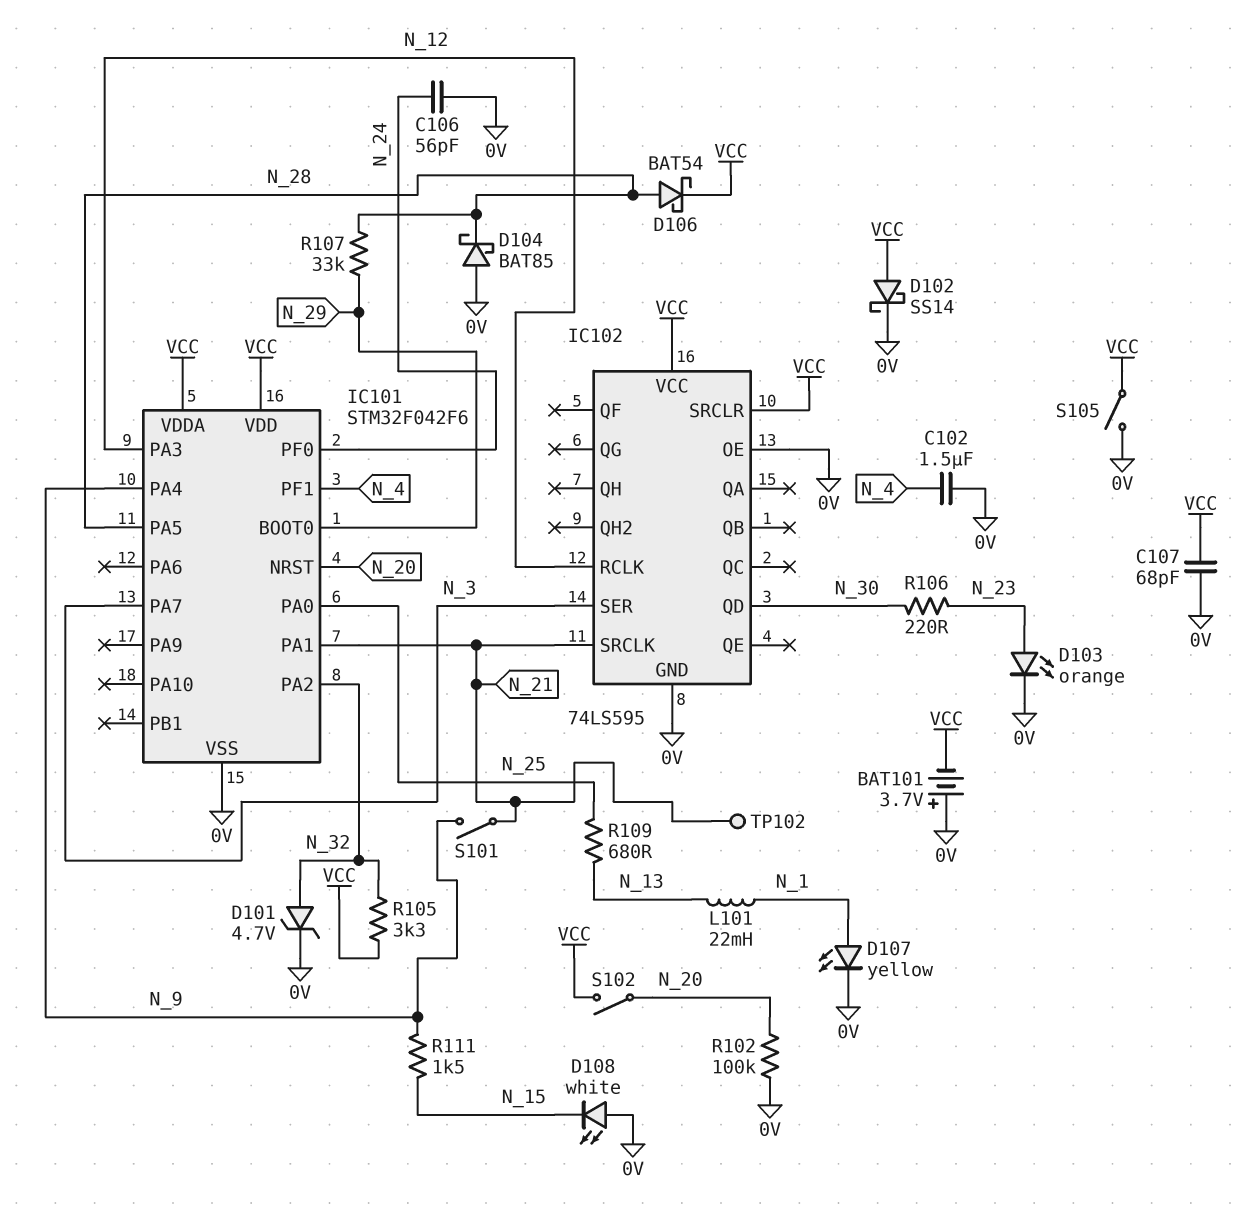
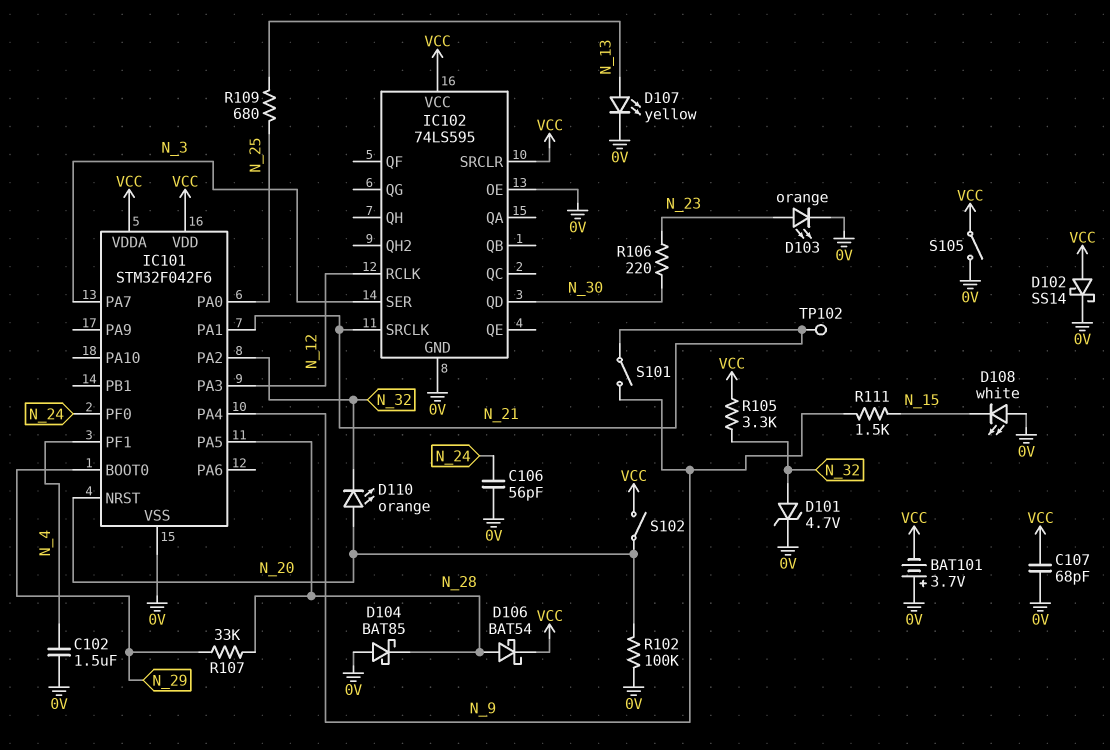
D107: LED yellow (A N_1, K 0V) -> LED yellow (A N_13, K 0V)
D110: none -> LED orange (A N_20, K N_32)
L101: 22mH (N_1, N_13) -> none

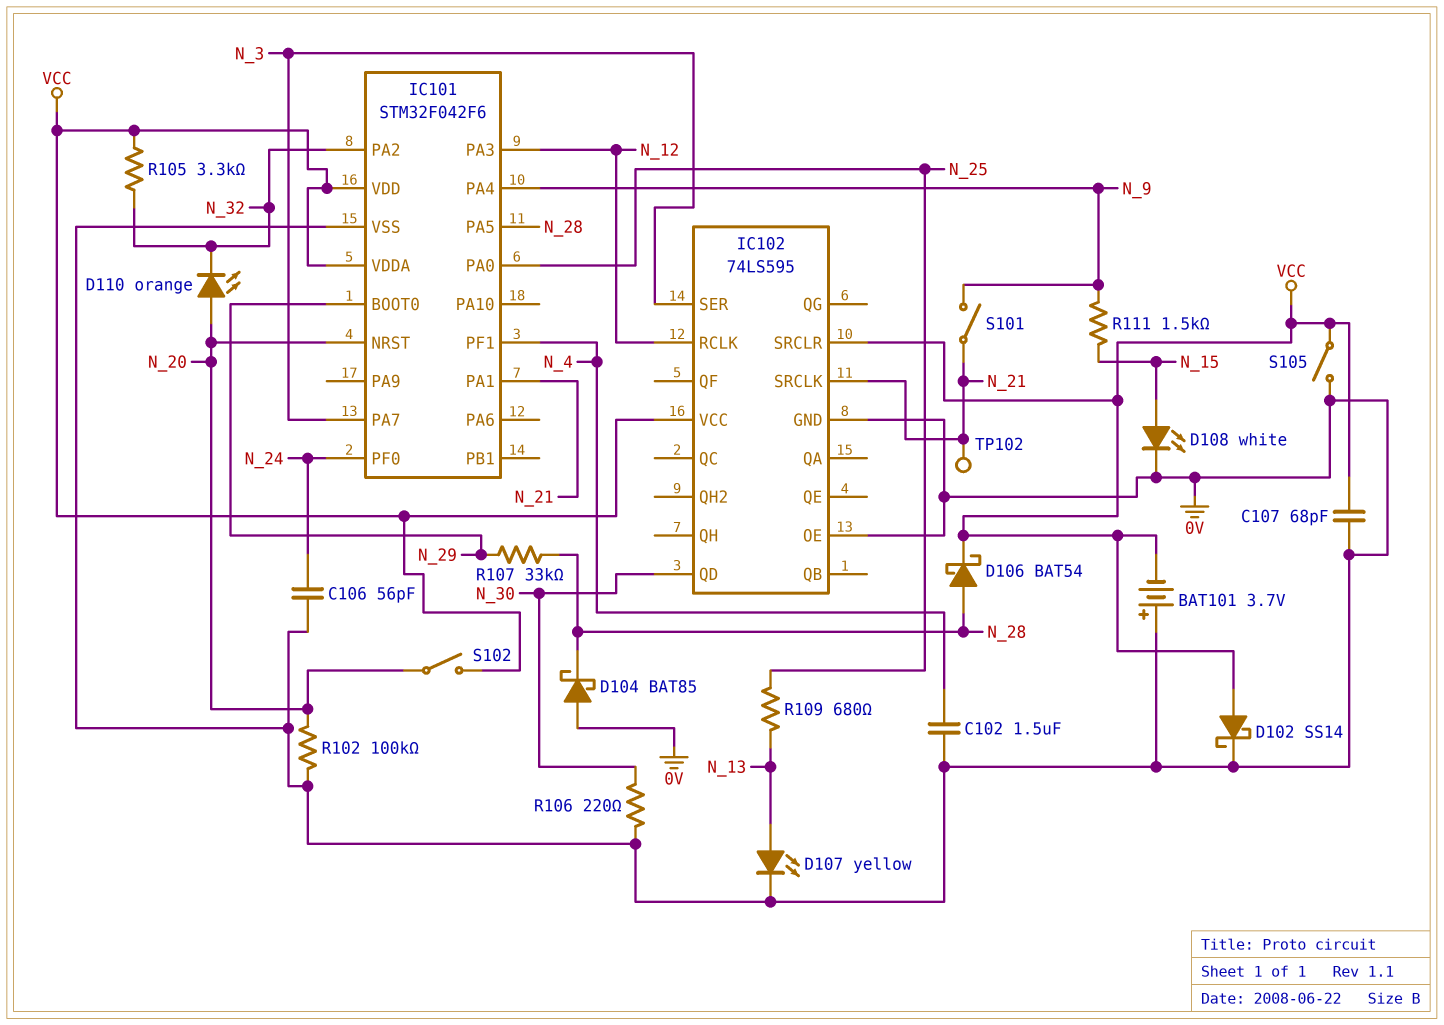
D101: zener 4.7V (A N_32, K 0V) -> none
D103: LED orange (A N_23, K 0V) -> none
D108: LED white (A 0V, K N_15) -> LED white (A N_15, K 0V)
R106: 220 (N_23, N_30) -> 220 (0V, N_30)

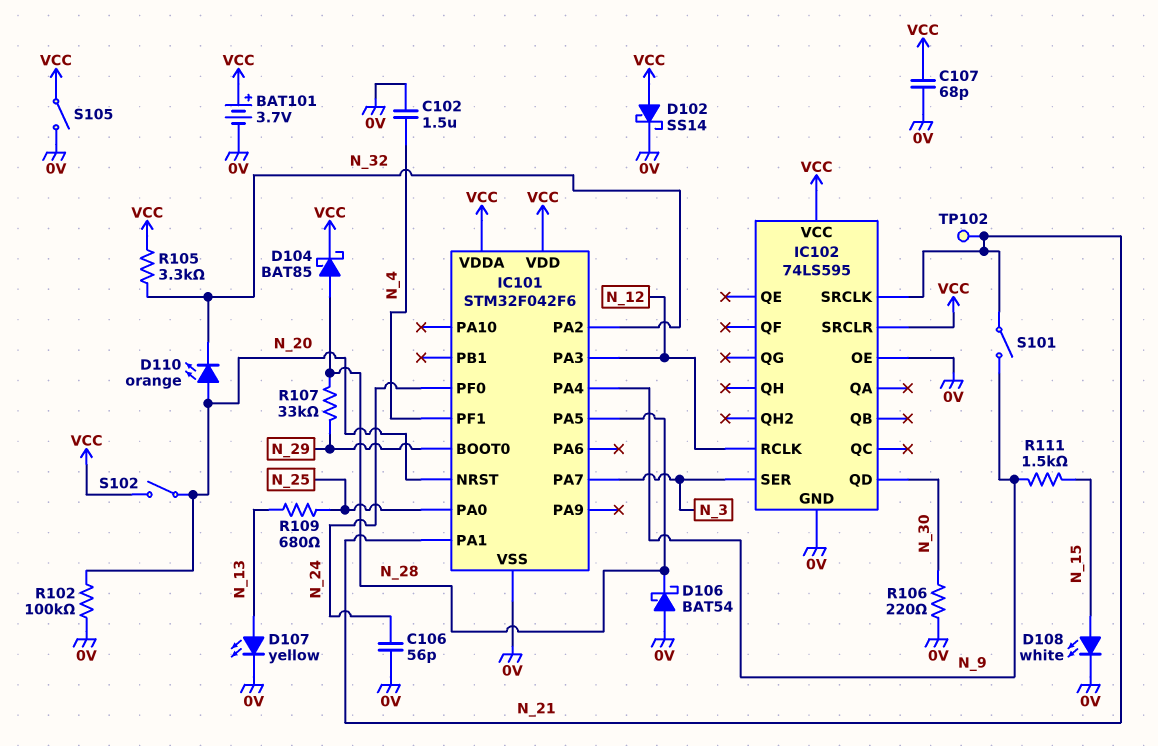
BAT101: 3.7V (plus 0V, minus VCC) -> 3.7V (plus VCC, minus 0V)
D104: schottky BAT85 (A 0V, K N_28) -> schottky BAT85 (A N_28, K VCC)
D106: schottky BAT54 (A N_28, K VCC) -> schottky BAT54 (A 0V, K N_28)

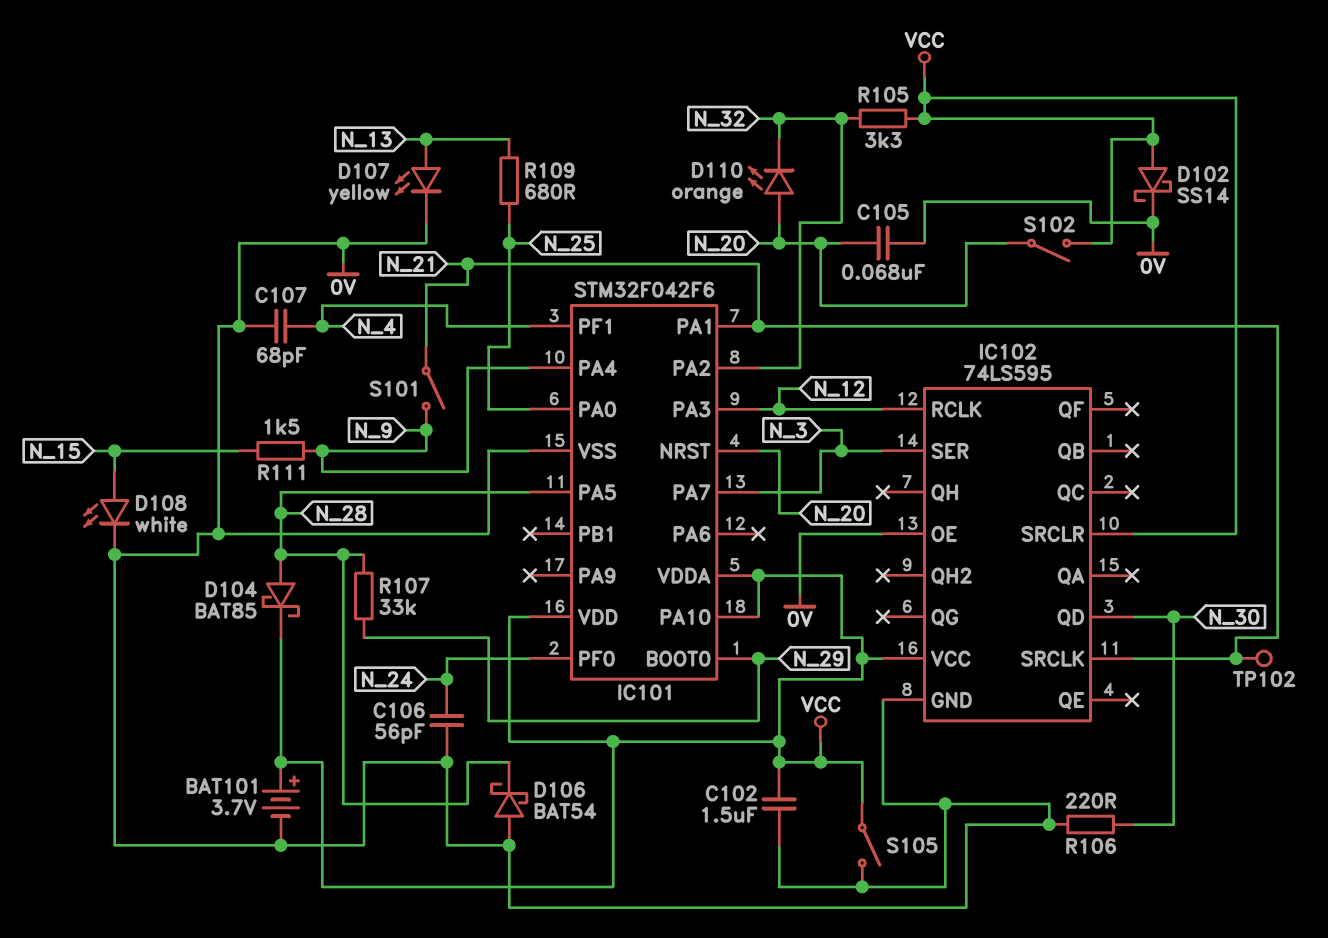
C102: 1.5uF (0V, N_4) -> 1.5uF (0V, VCC)
C105: none -> 68nF (0V, N_20)
C107: 68pF (0V, VCC) -> 68pF (0V, N_4)
IC101 pin PA10: none -> VCC
R102: 100k (0V, N_20) -> none

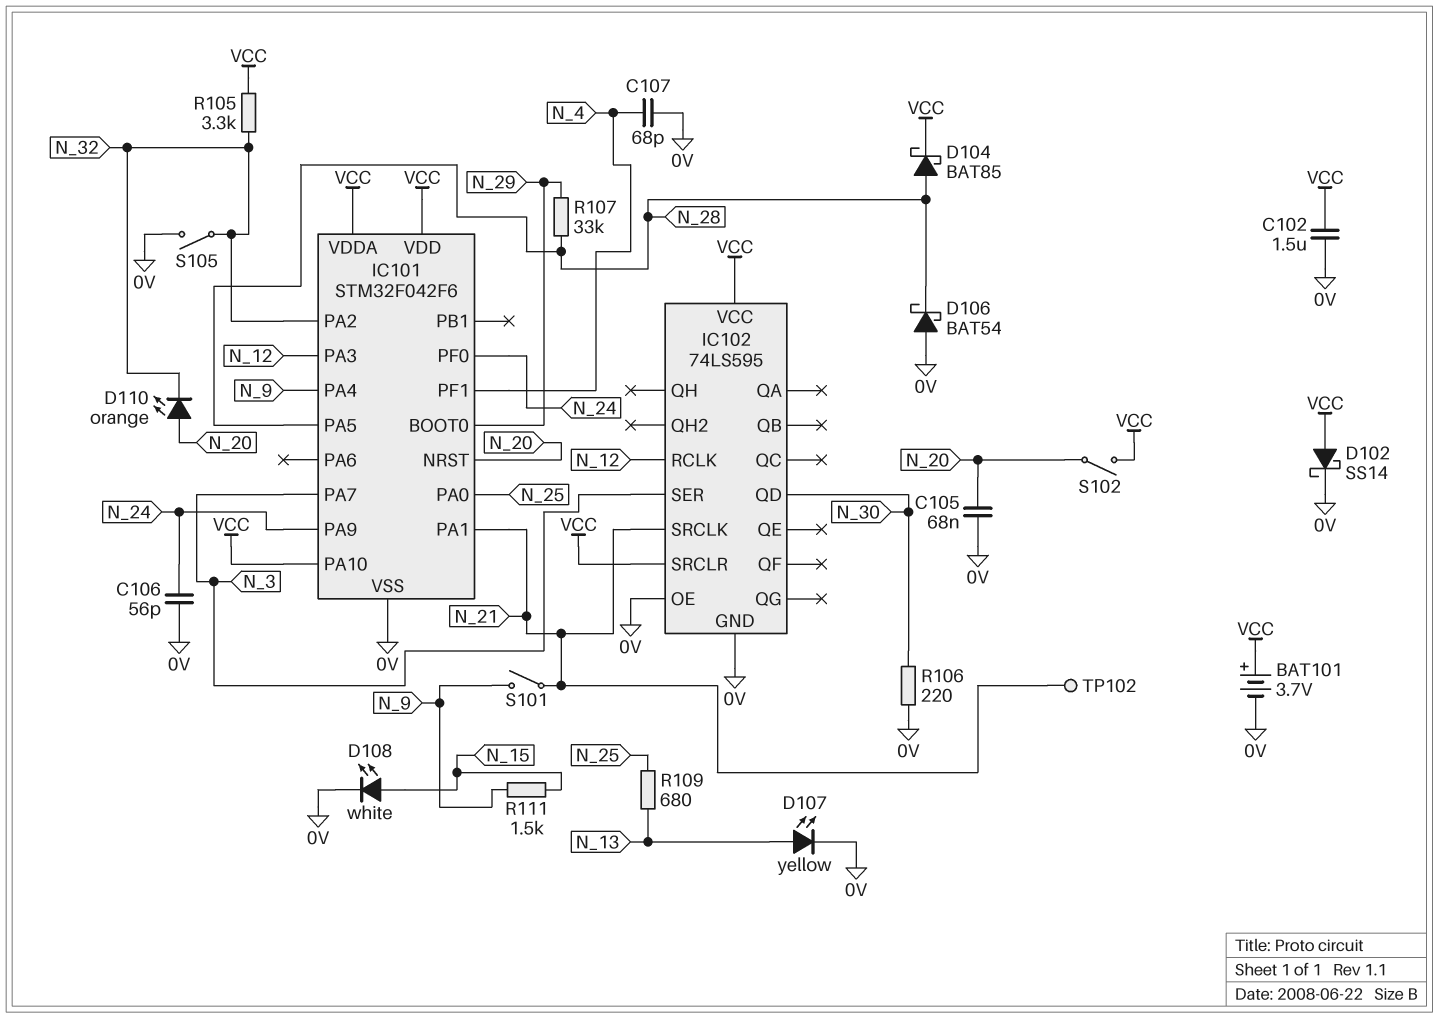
IC101 pin PA9: none -> N_24
S105: switch (0V, VCC) -> switch (0V, N_32)

